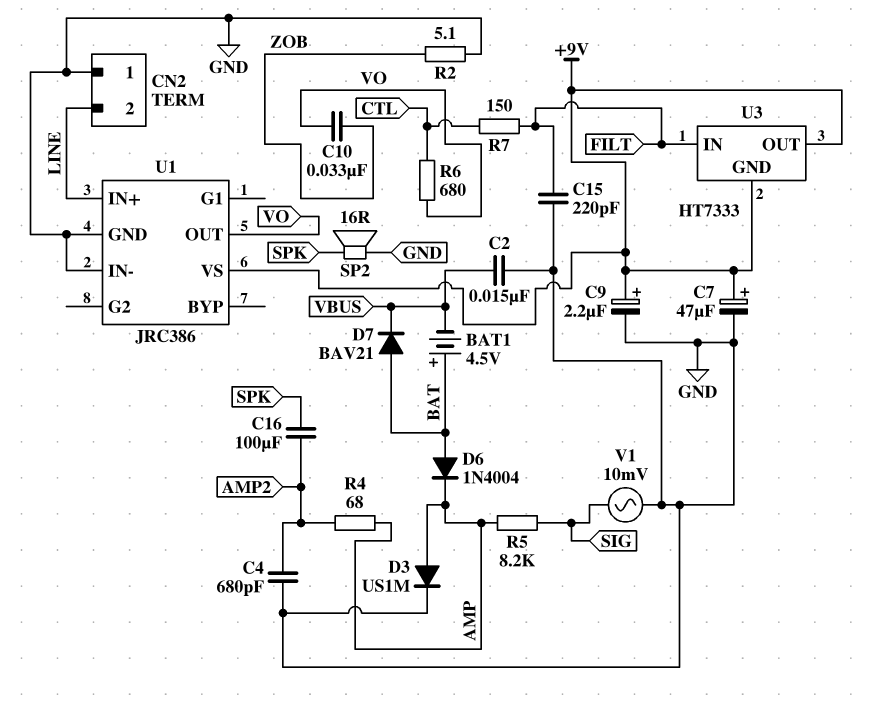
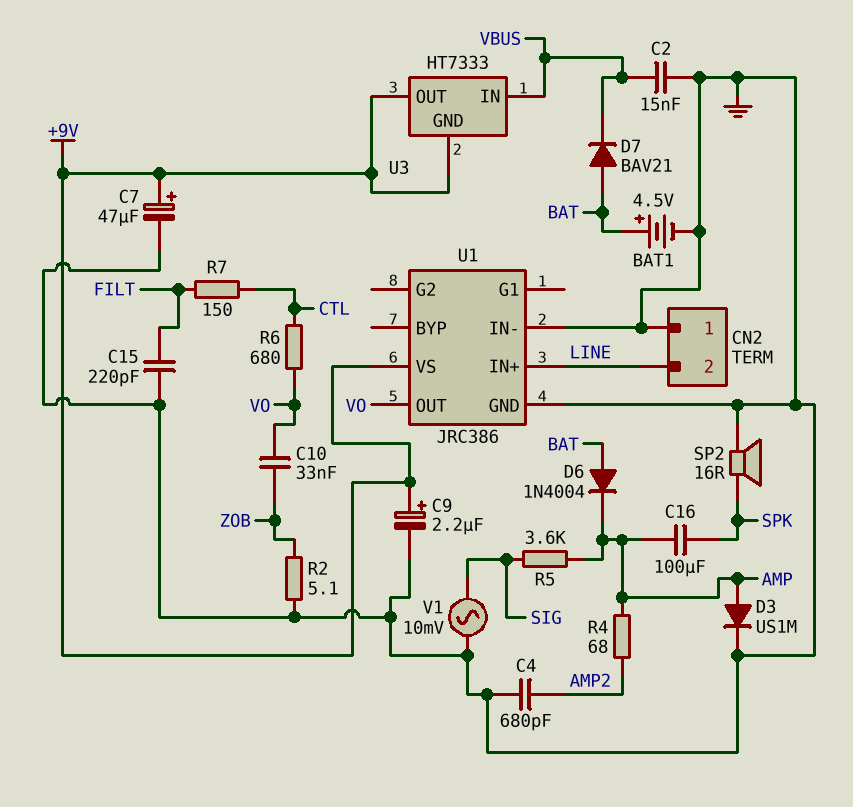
BAT1: 4.5V (plus BAT, minus VBUS) -> 4.5V (plus BAT, minus GND)
C16: 100uF (AMP2, SPK) -> 100uF (AMP, SPK)
R5: 8.2k (AMP, SIG) -> 3.6k (AMP, SIG)
U3 pin IN: FILT -> VBUS

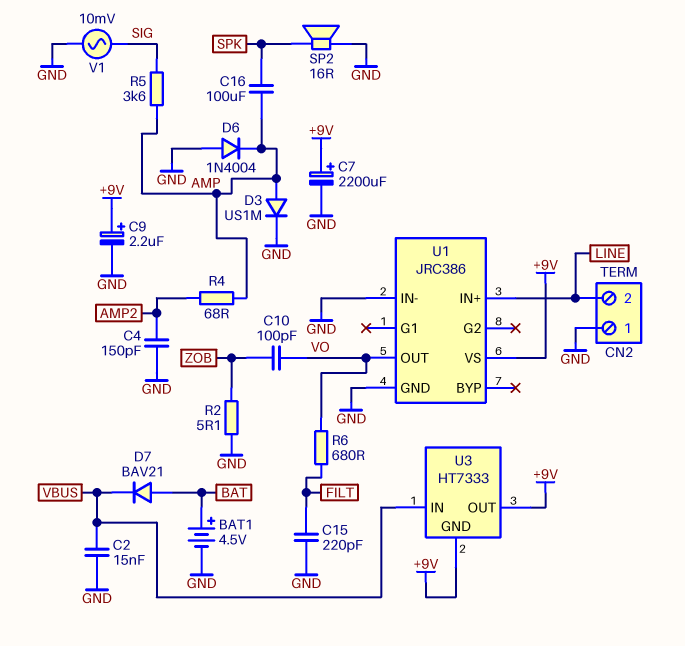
C4: 680pF (AMP2, GND) -> 150pF (AMP2, GND)
C7: 47uF (plus +9V, minus GND) -> 2200uF (plus +9V, minus GND)
C10: 33nF (VO, ZOB) -> 100pF (VO, ZOB)
D6: diode 1N4004 (A BAT, K AMP) -> diode 1N4004 (A GND, K AMP)
R6: 680 (CTL, VO) -> 680 (FILT, VO)
R7: 150 (CTL, FILT) -> none

